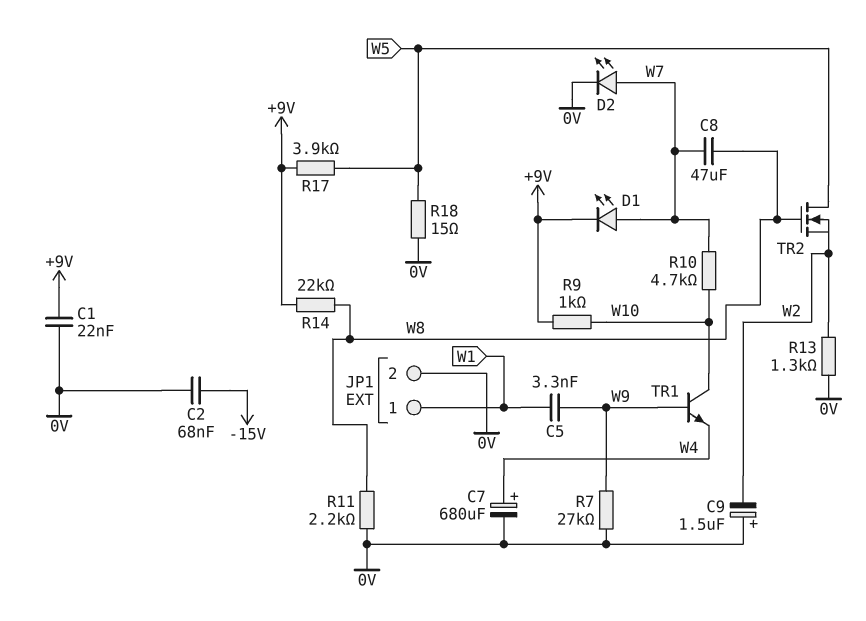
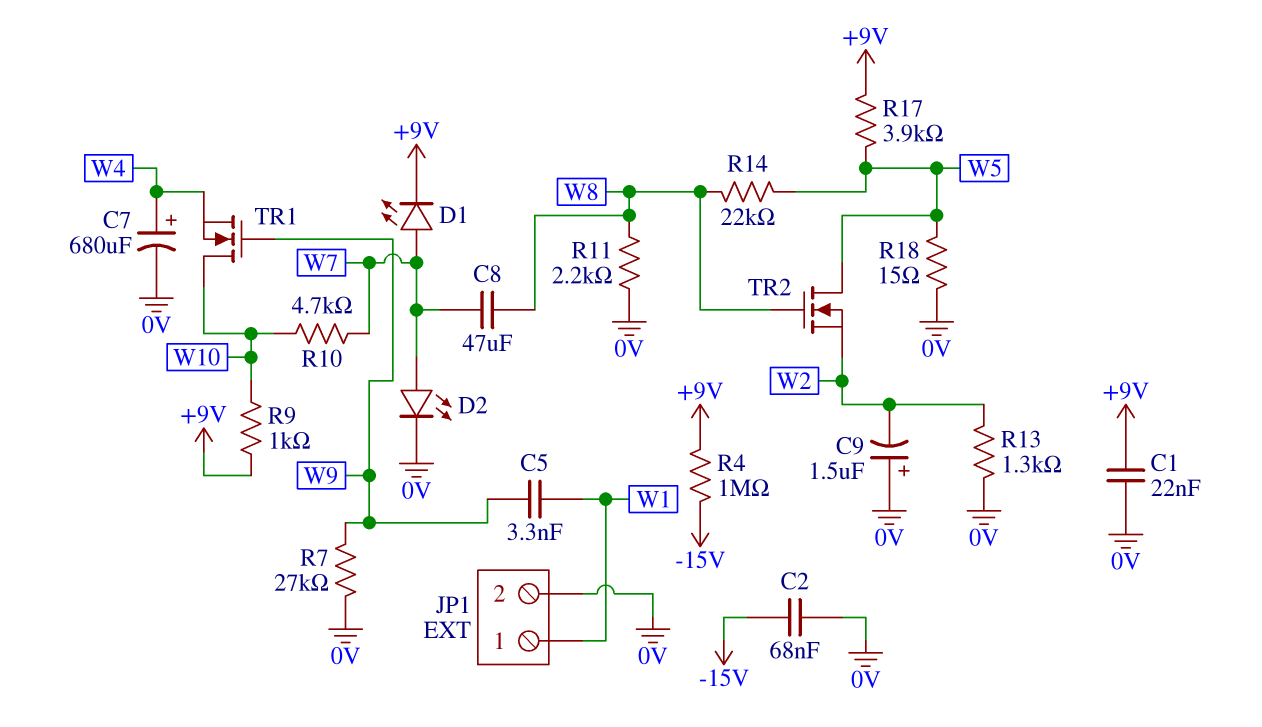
R4: none -> 1M (+9V, -15V)
R14: 22k (+9V, W8) -> 22k (W5, W8)
TR1: NPN (B W9, C W10, E W4) -> NMOS (G W9, D W10, S W4)

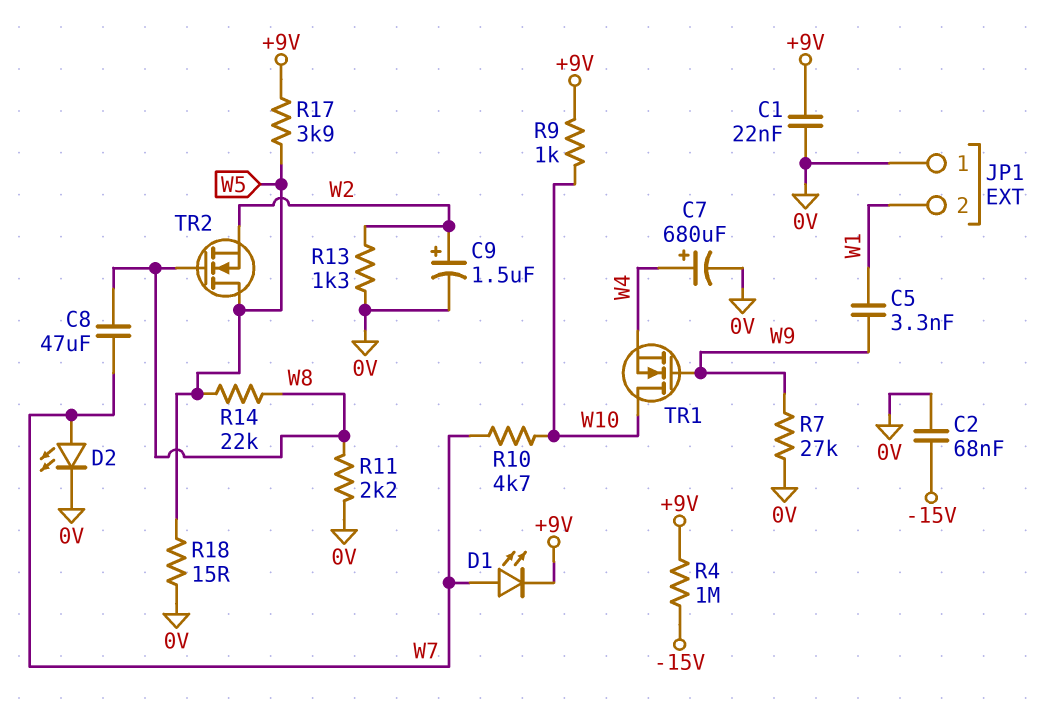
C9: 1.5uF (plus 0V, minus W2) -> 1.5uF (plus W2, minus 0V)
JP1 pin 1: W1 -> 0V
JP1 pin 2: 0V -> W1

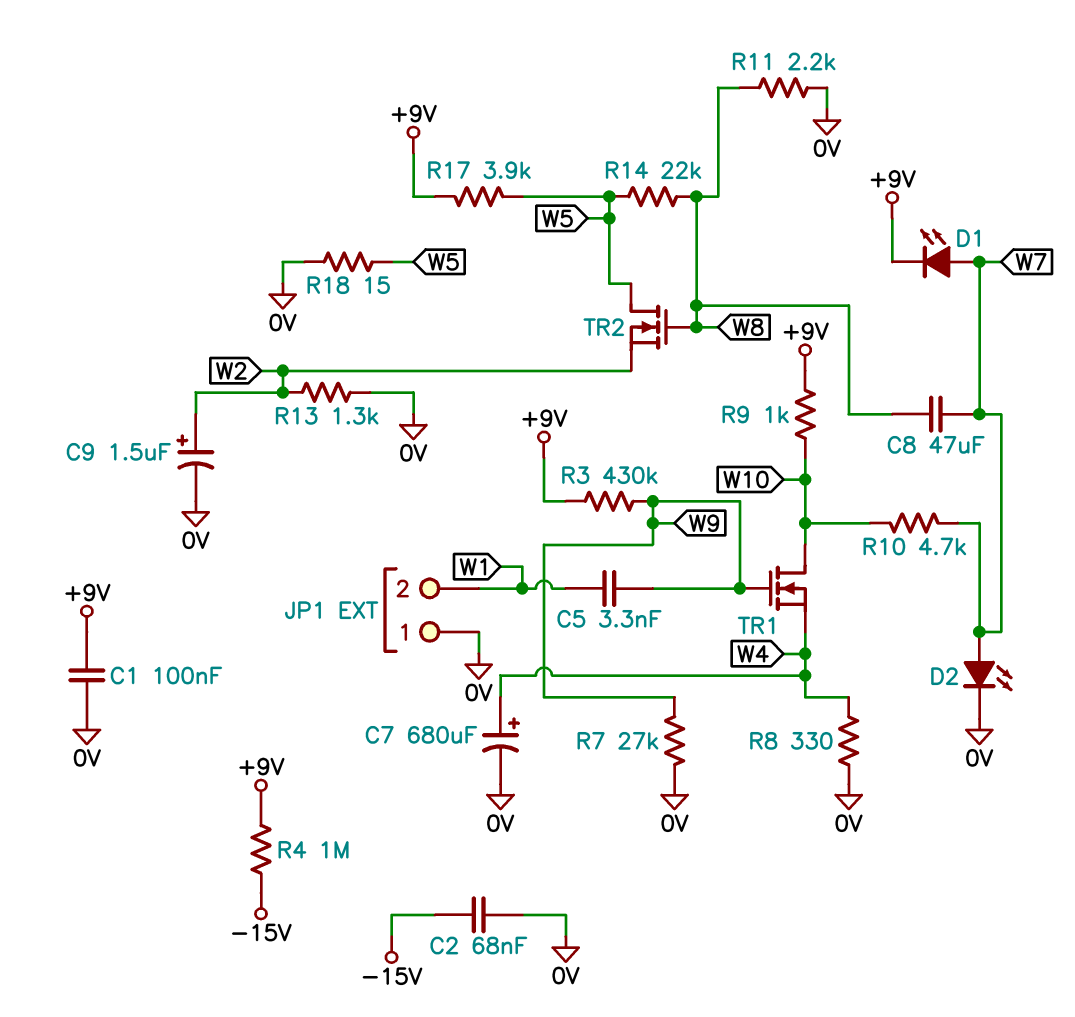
C1: 22nF (+9V, 0V) -> 100nF (+9V, 0V)
R3: none -> 430k (+9V, W9)
R8: none -> 330 (0V, W4)

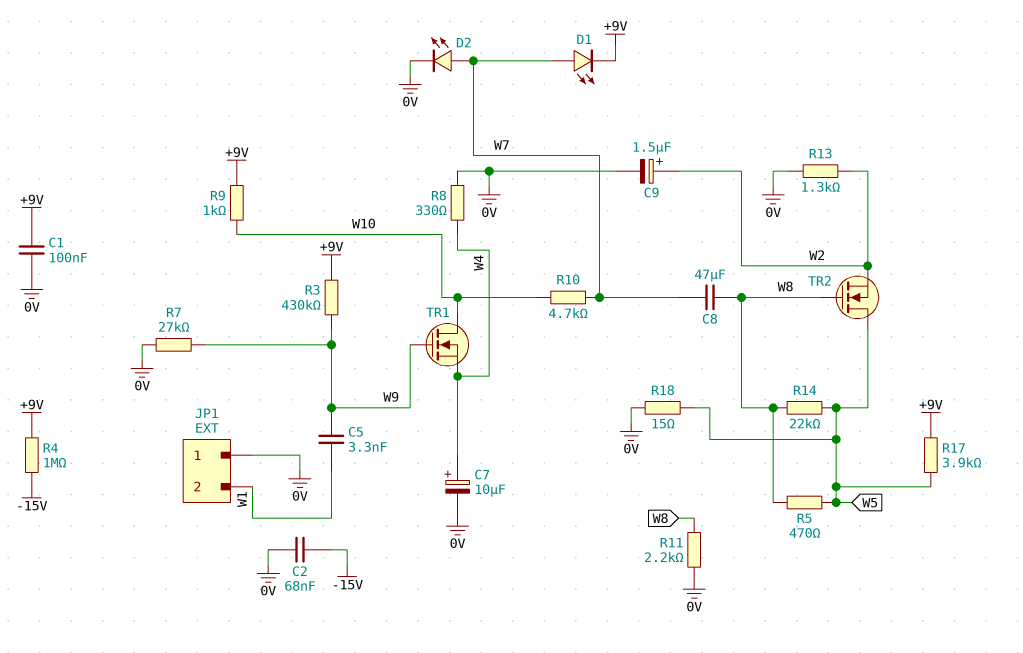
C7: 680uF (plus W4, minus 0V) -> 10uF (plus W4, minus 0V)
R5: none -> 470 (W5, W8)

